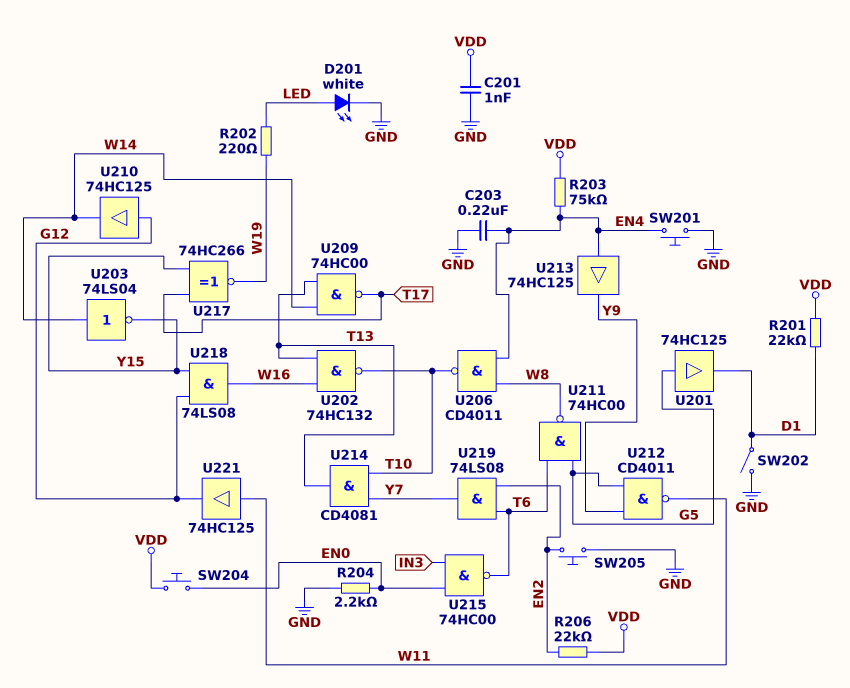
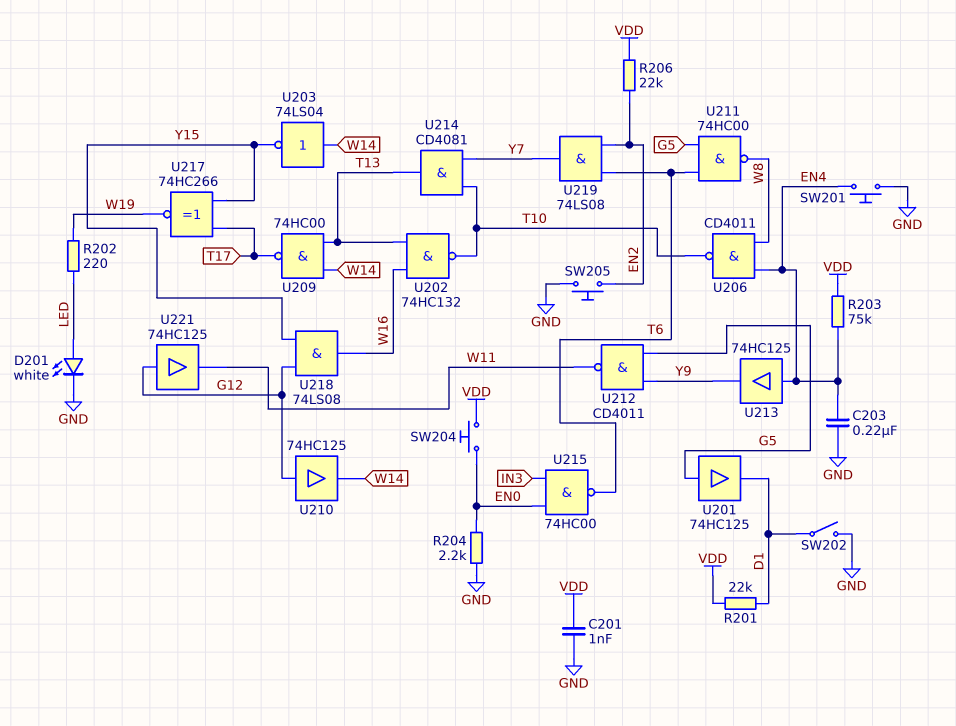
U221: buffer 74HC125 (in W11, out G12) -> buffer 74HC125 (in G12, out W11)

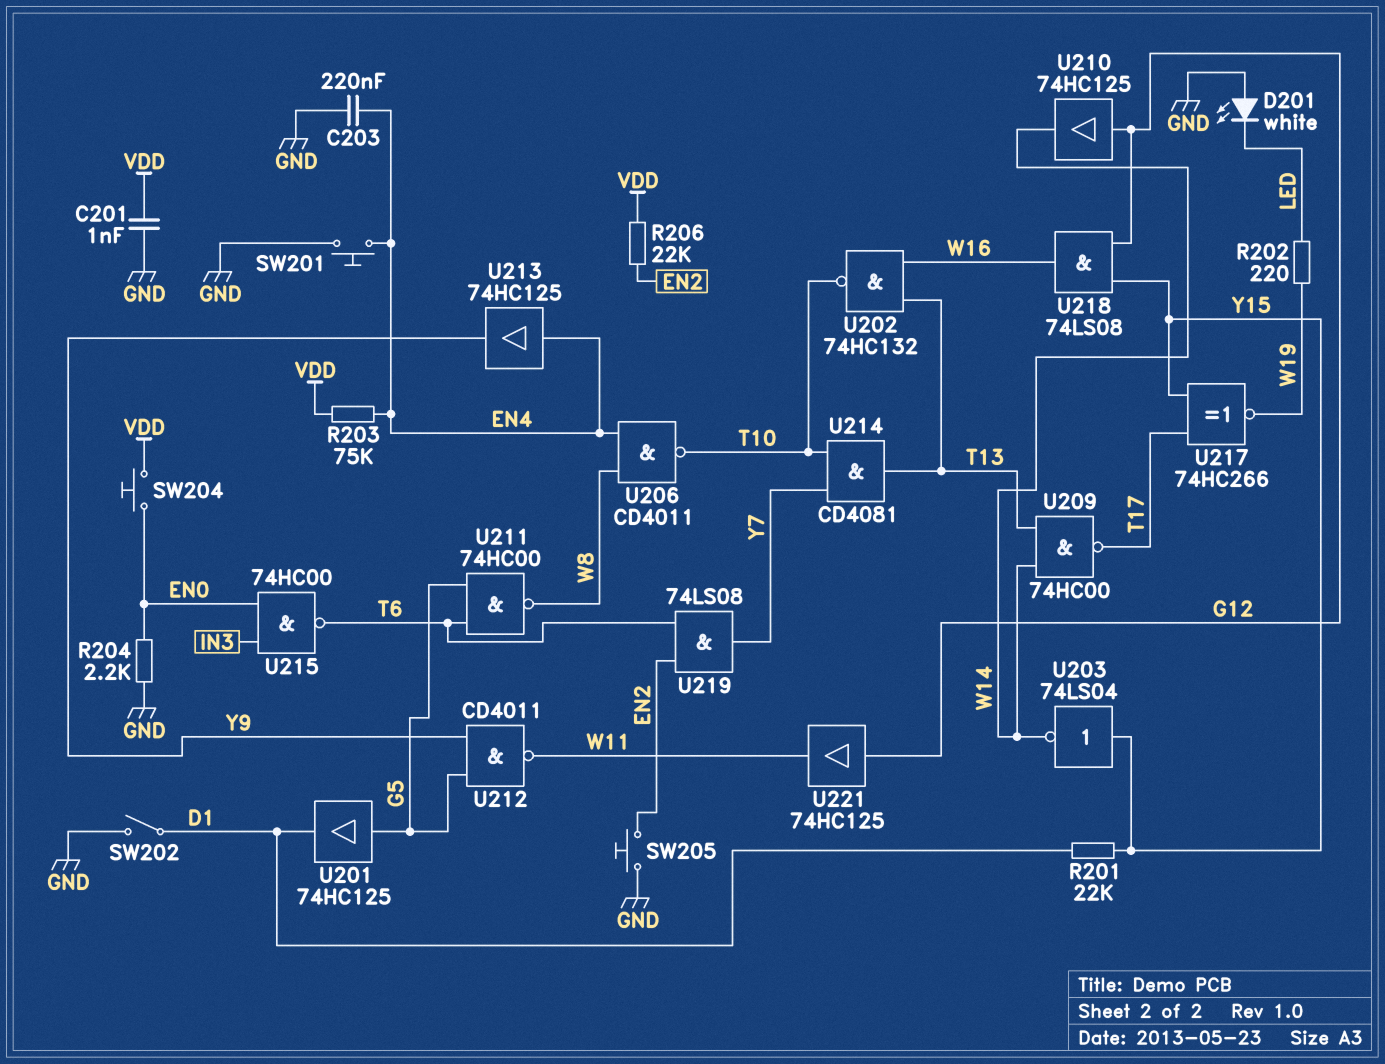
D201: LED white (A LED, K GND) -> LED white (A GND, K LED)
R201: 22k (D1, VDD) -> 22k (D1, Y15)
U203: NOT 74LS04 (in W14, out Y15) -> NOT 74LS04 (in Y15, out W14)

